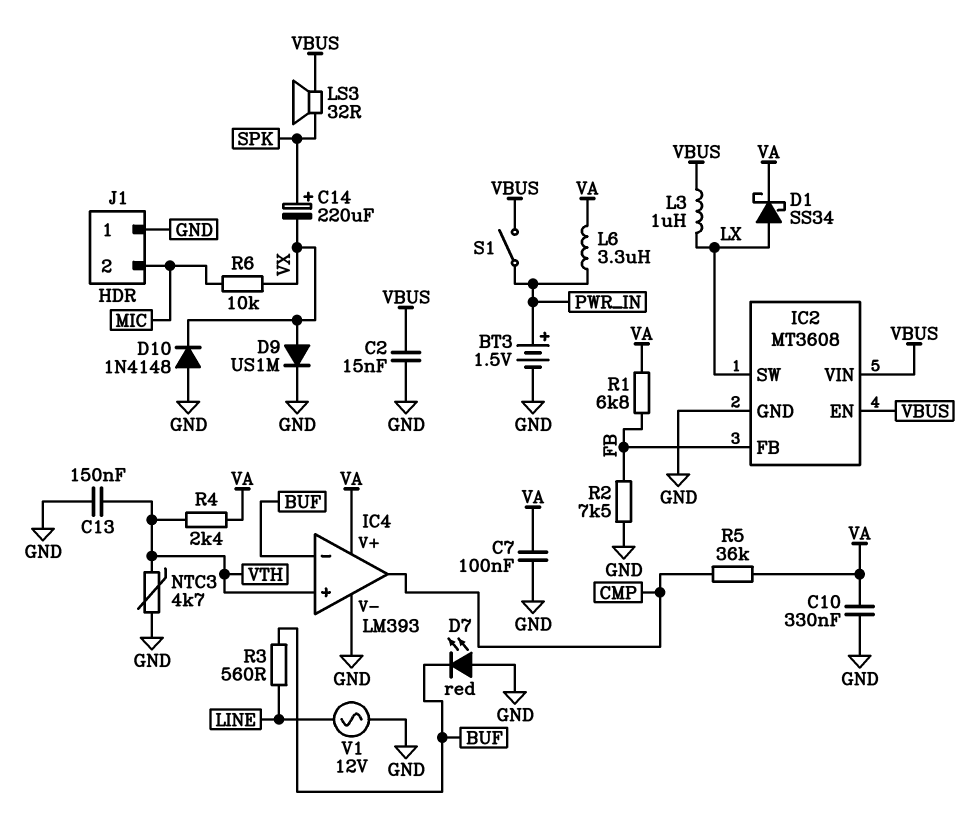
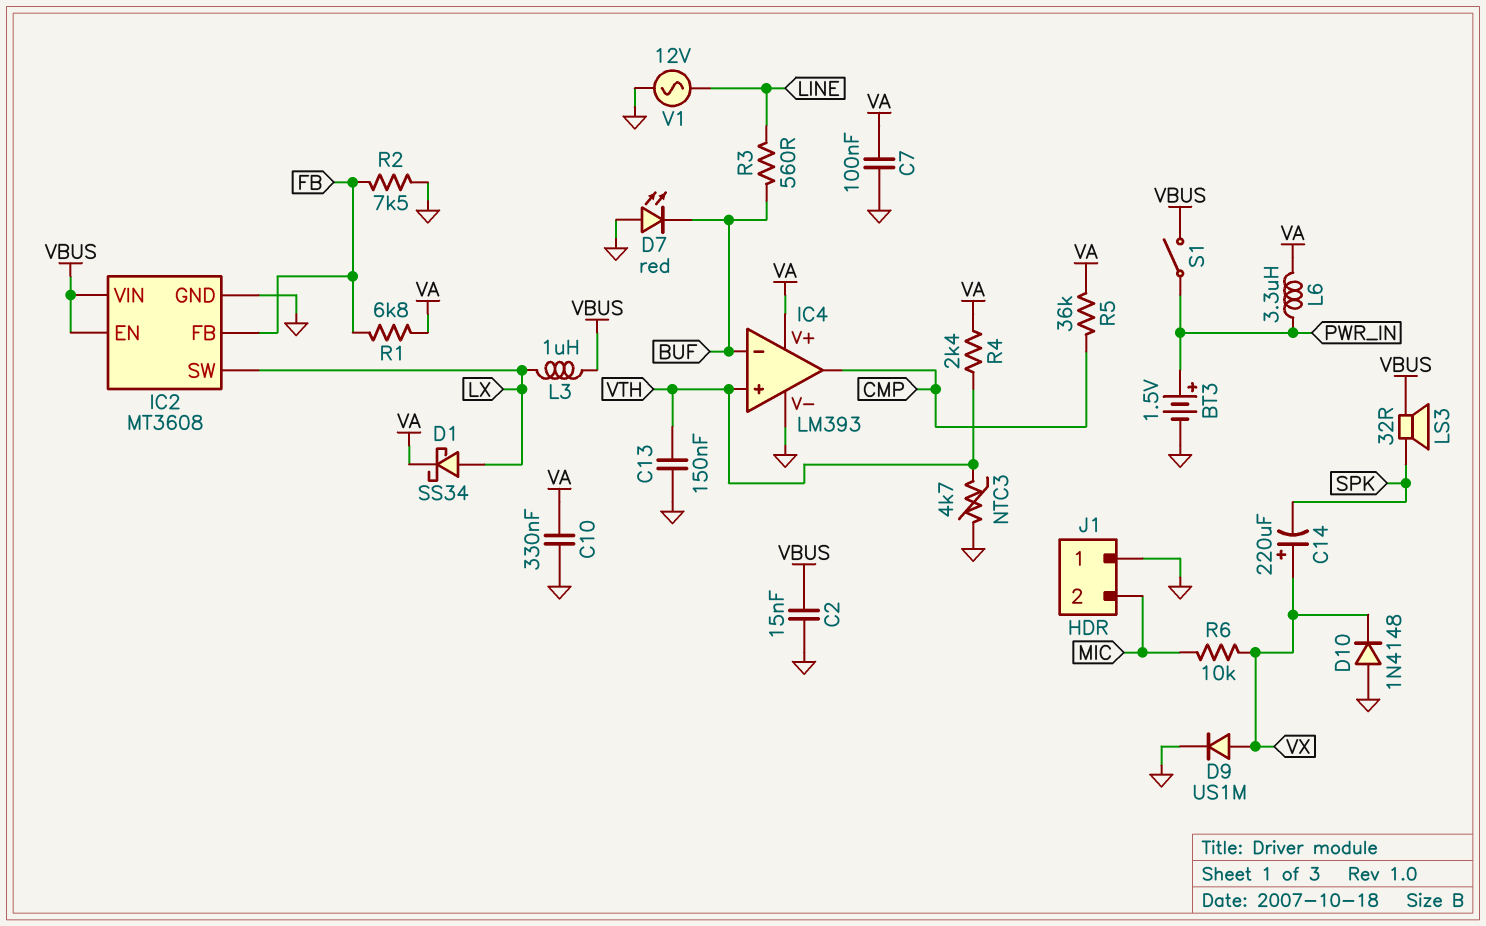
C14: 220uF (plus SPK, minus VX) -> 220uF (plus VX, minus SPK)

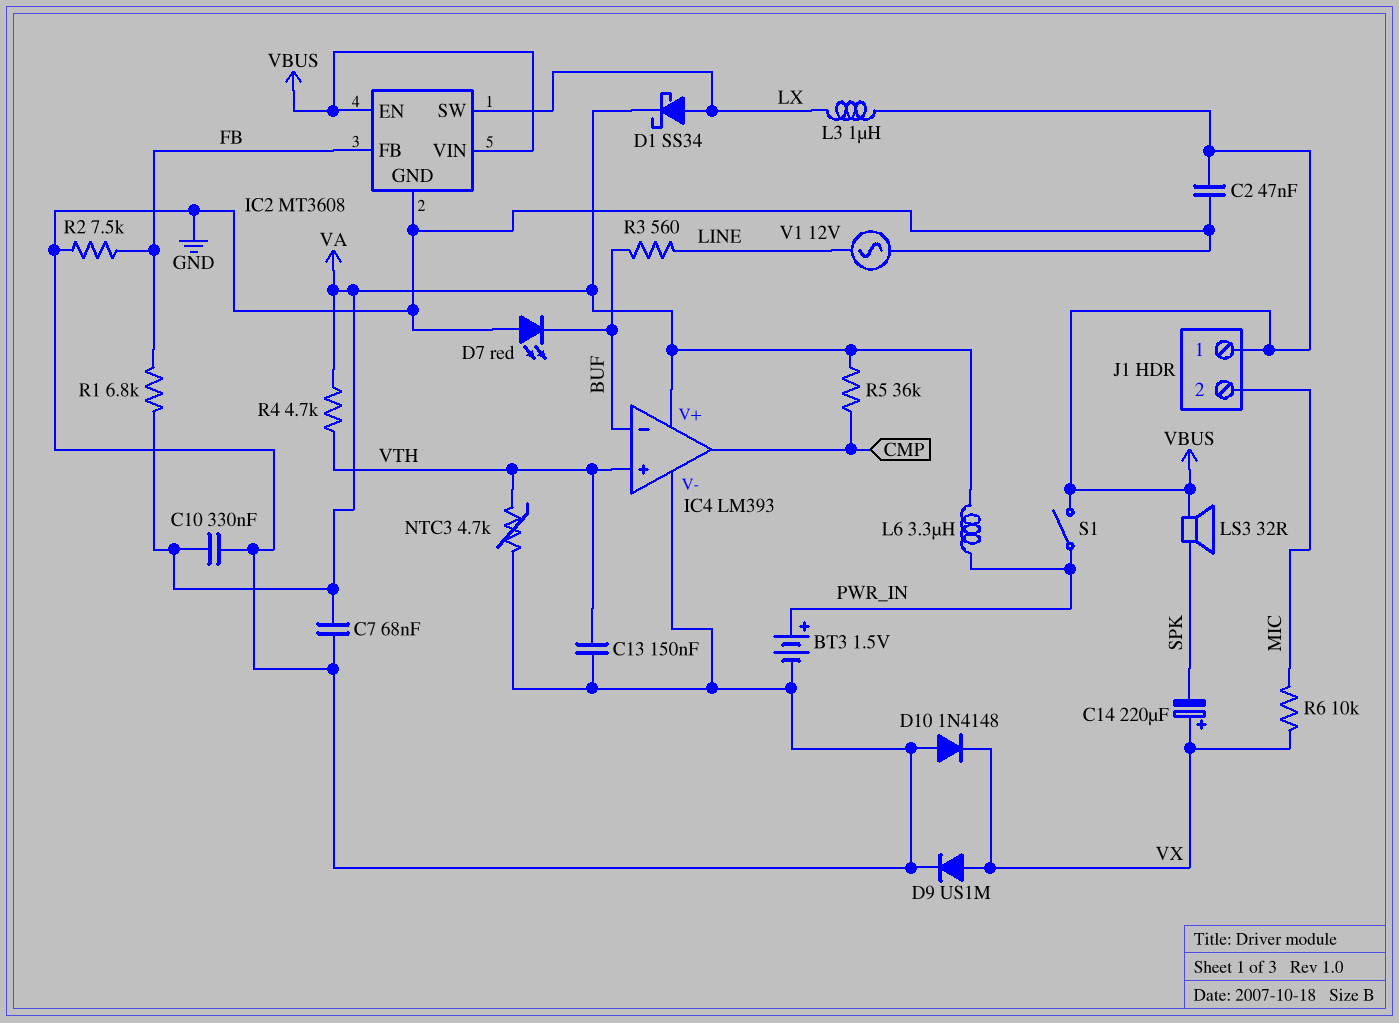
C2: 15nF (GND, VBUS) -> 47nF (GND, VBUS)
C7: 100nF (GND, VA) -> 68nF (GND, VA)
J1 pin 1: GND -> VBUS
R4: 2.4k (VA, VTH) -> 4.7k (VA, VTH)

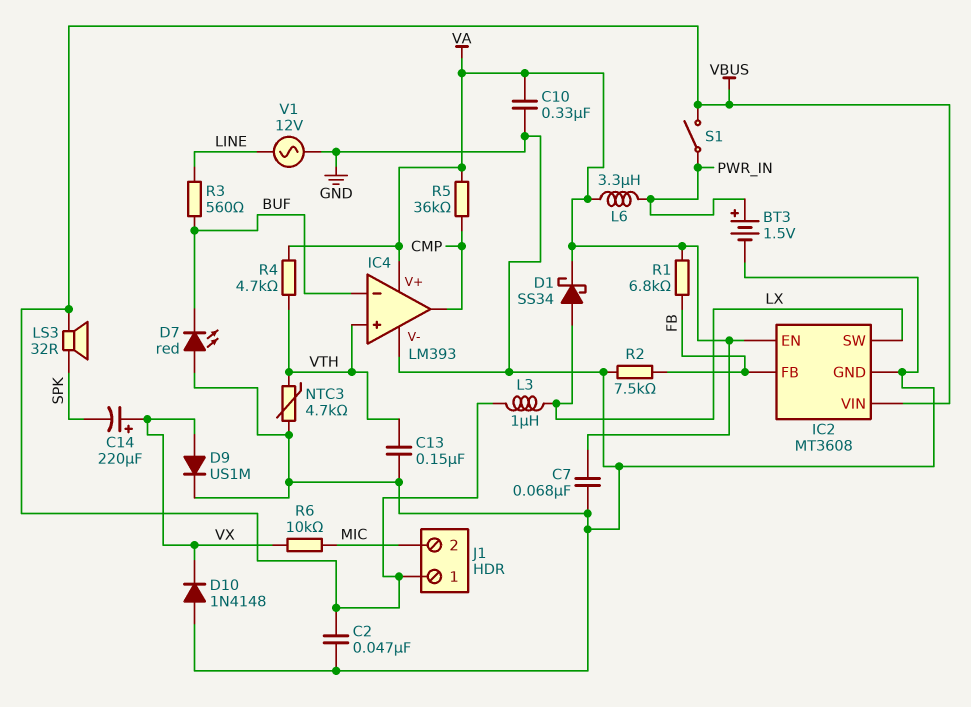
IC2 pin EN: VBUS -> VA

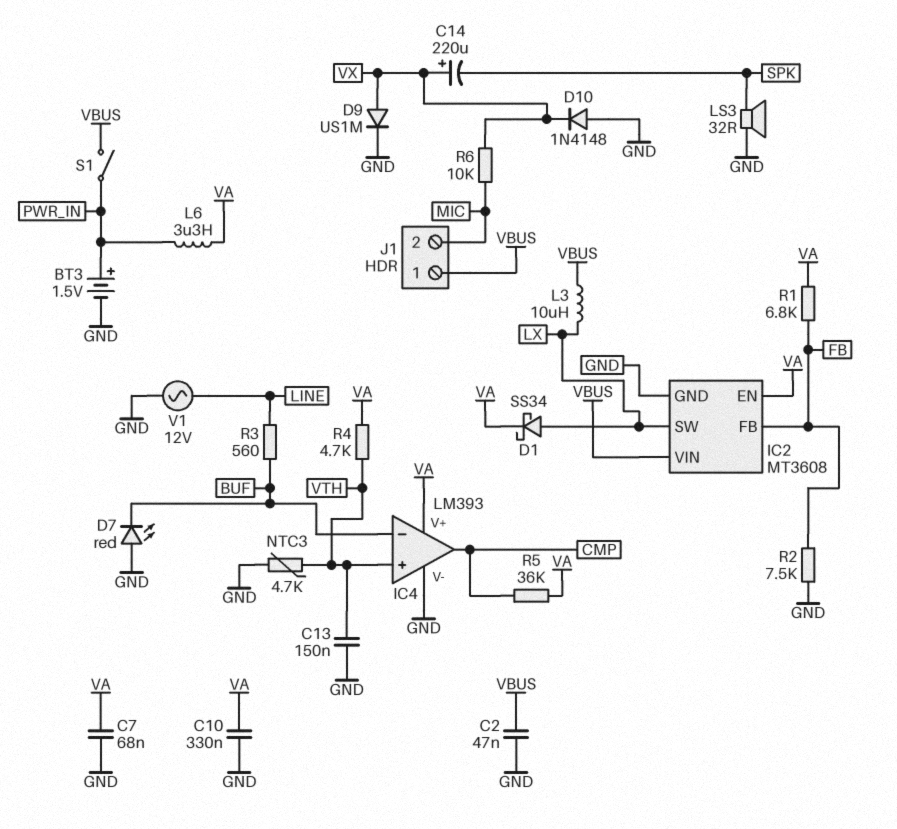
L3: 1uH (LX, VBUS) -> 10uH (LX, VBUS)
LS3: speaker 32R (SPK, VBUS) -> speaker 32R (GND, SPK)

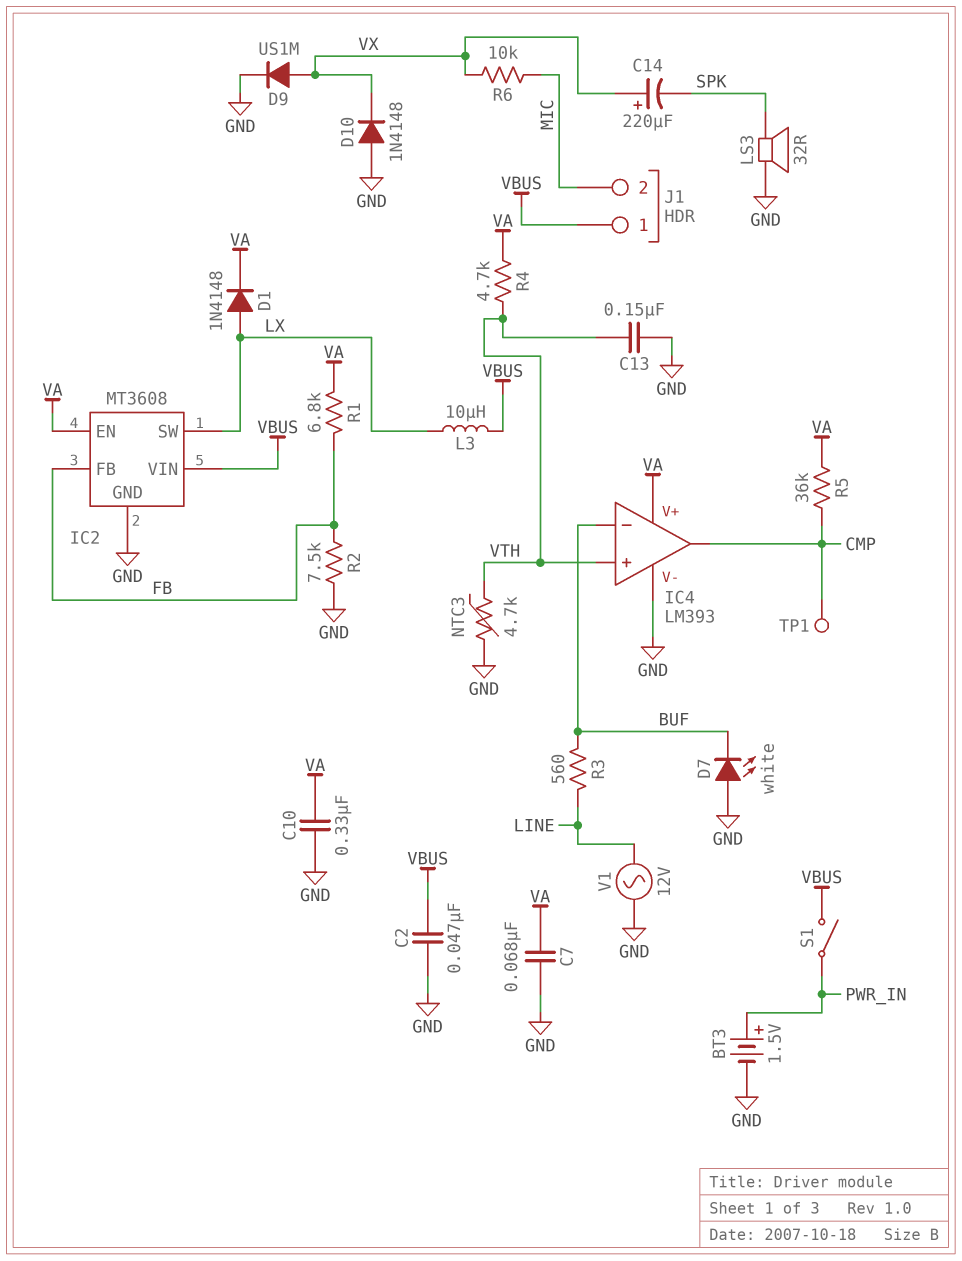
D1: schottky SS34 (A LX, K VA) -> diode 1N4148 (A LX, K VA)
D7: LED red (A GND, K BUF) -> LED white (A GND, K BUF)
L6: 3.3uH (PWR_IN, VA) -> none
TP1: none -> test point (CMP)

